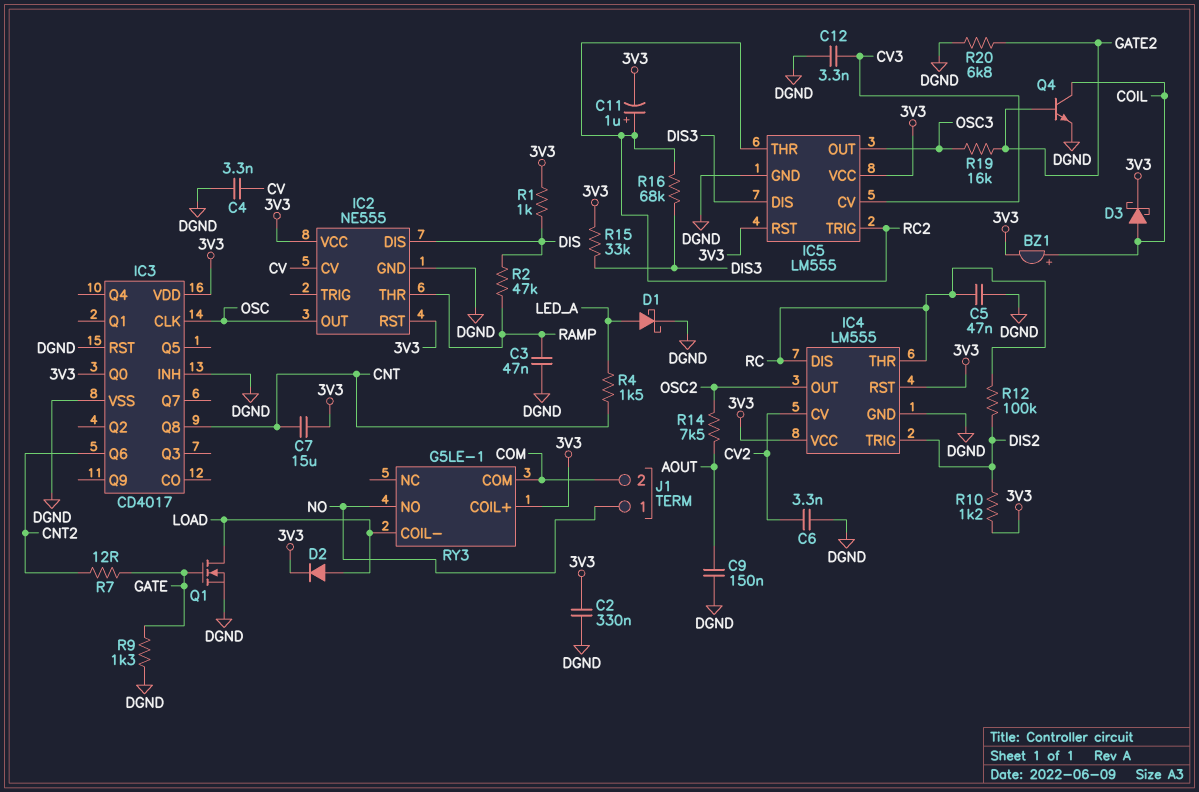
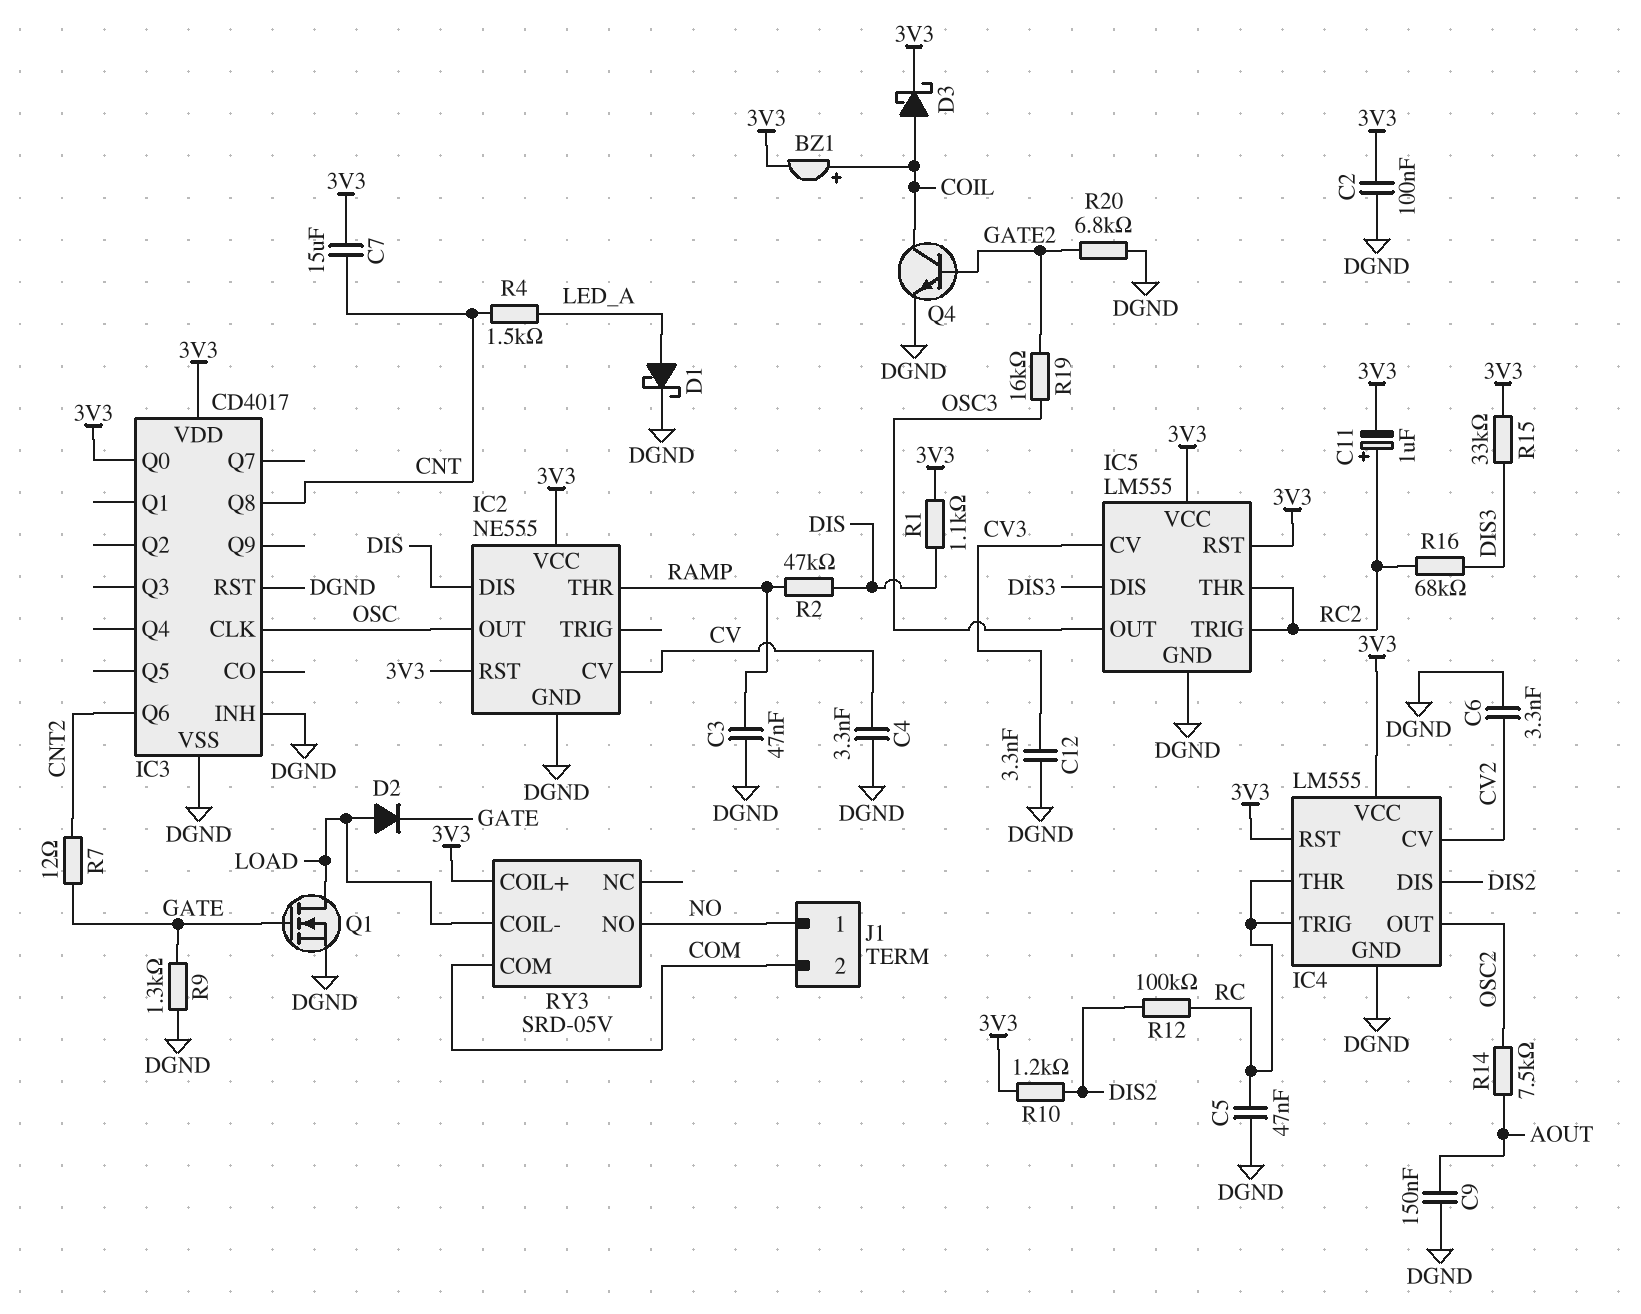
C2: 330nF (3V3, DGND) -> 100nF (3V3, DGND)
D2: diode (A LOAD, K 3V3) -> diode (A LOAD, K GATE)
IC4 pin DIS: RC -> DIS2
IC4 pin TRIG: DIS2 -> RC
R1: 1k (3V3, DIS) -> 1.1k (3V3, DIS)
RY3: G5LE-1 -> SRD-05V

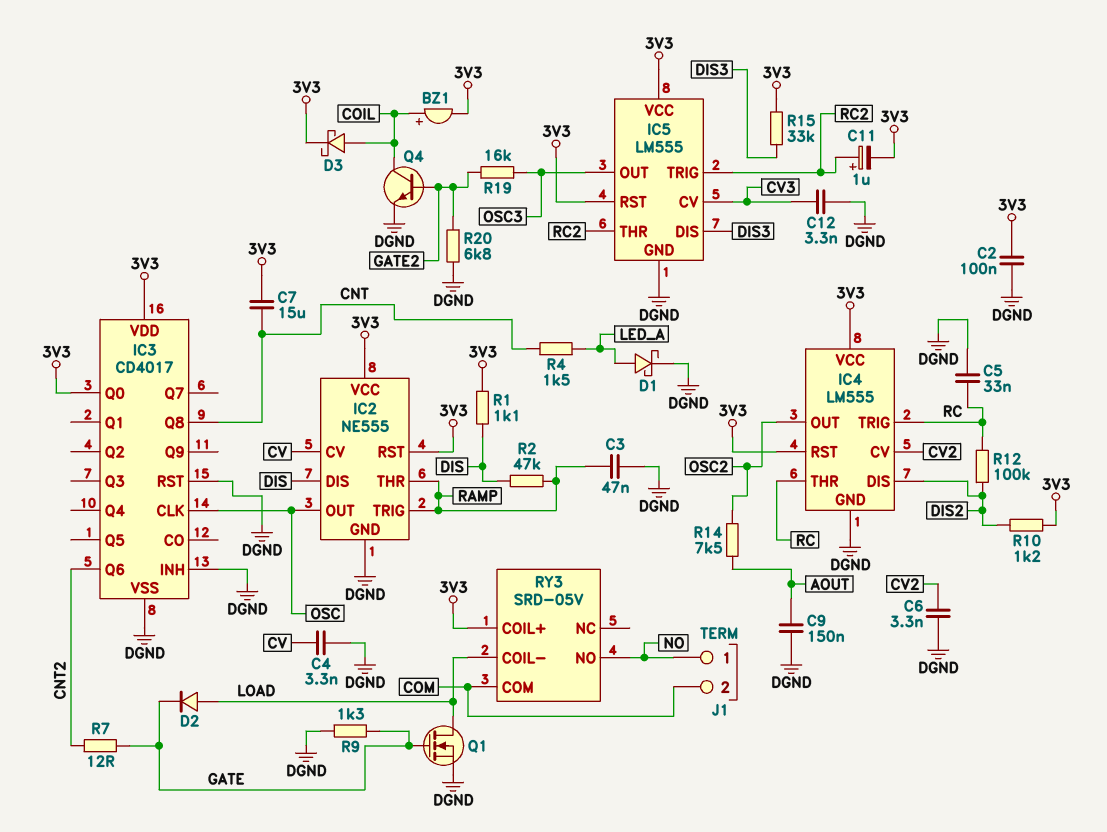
C5: 47nF (DGND, RC) -> 33nF (DGND, RC)
IC2 pin TRIG: none -> RAMP
R16: 68k (DIS3, RC2) -> none

